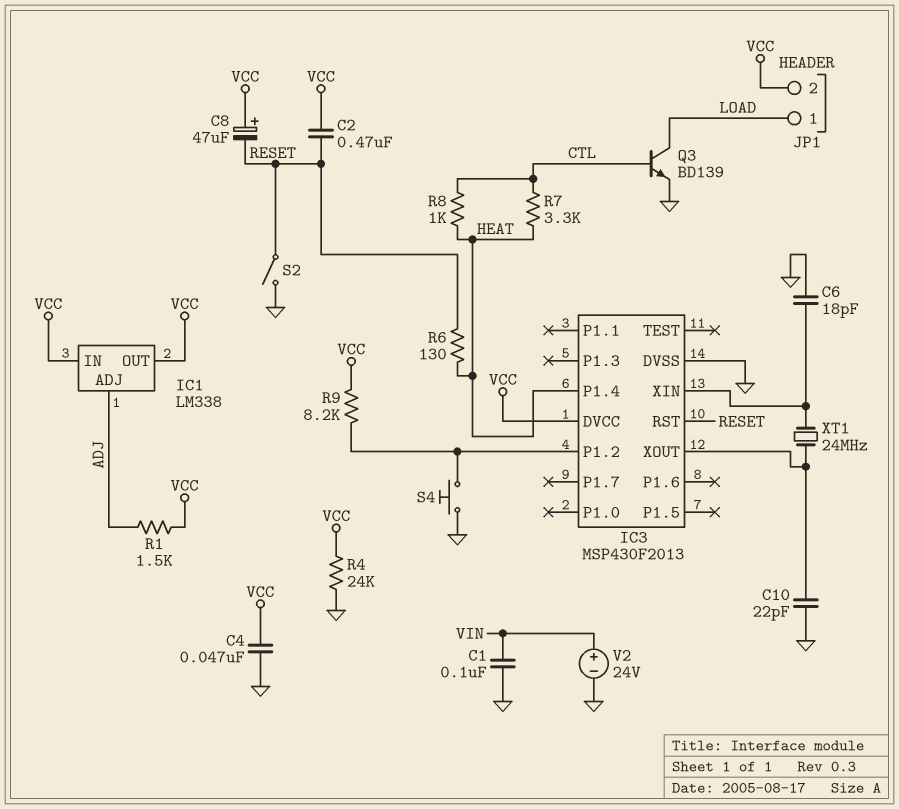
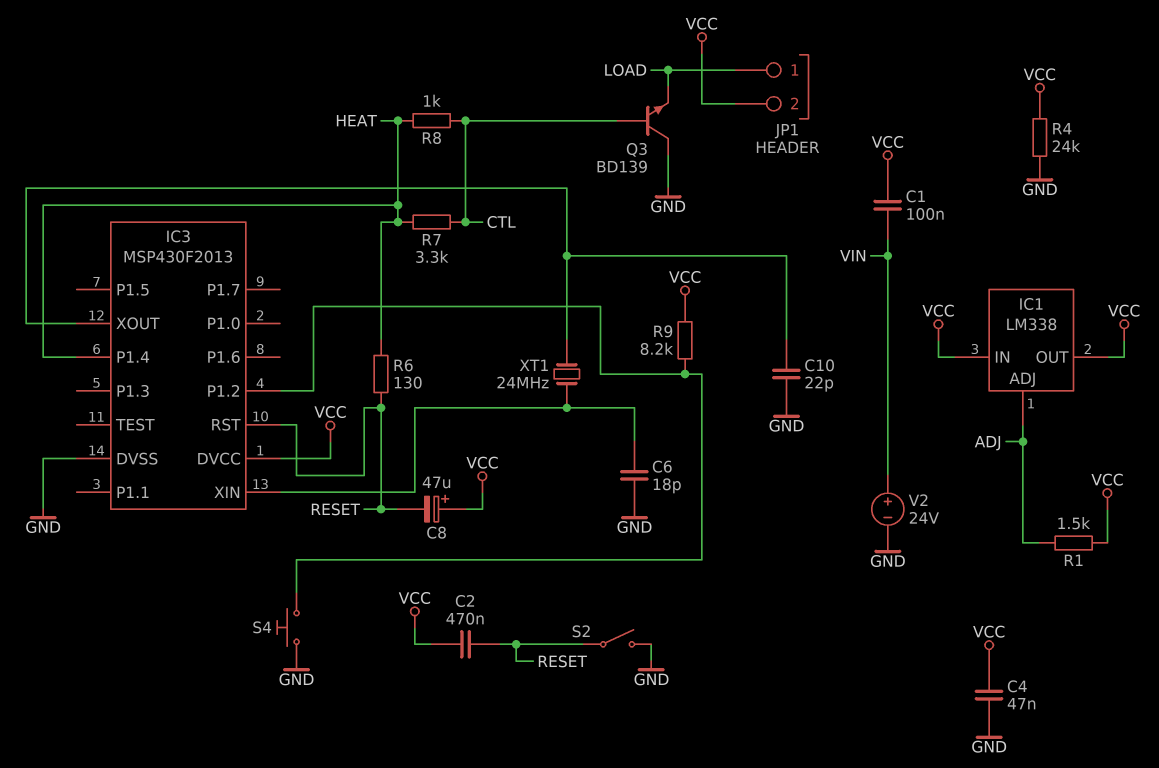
C1: 100nF (GND, VIN) -> 100nF (VCC, VIN)
Q3: NPN BD139 (B CTL, C LOAD, E GND) -> NPN BD139 (B CTL, C GND, E LOAD)

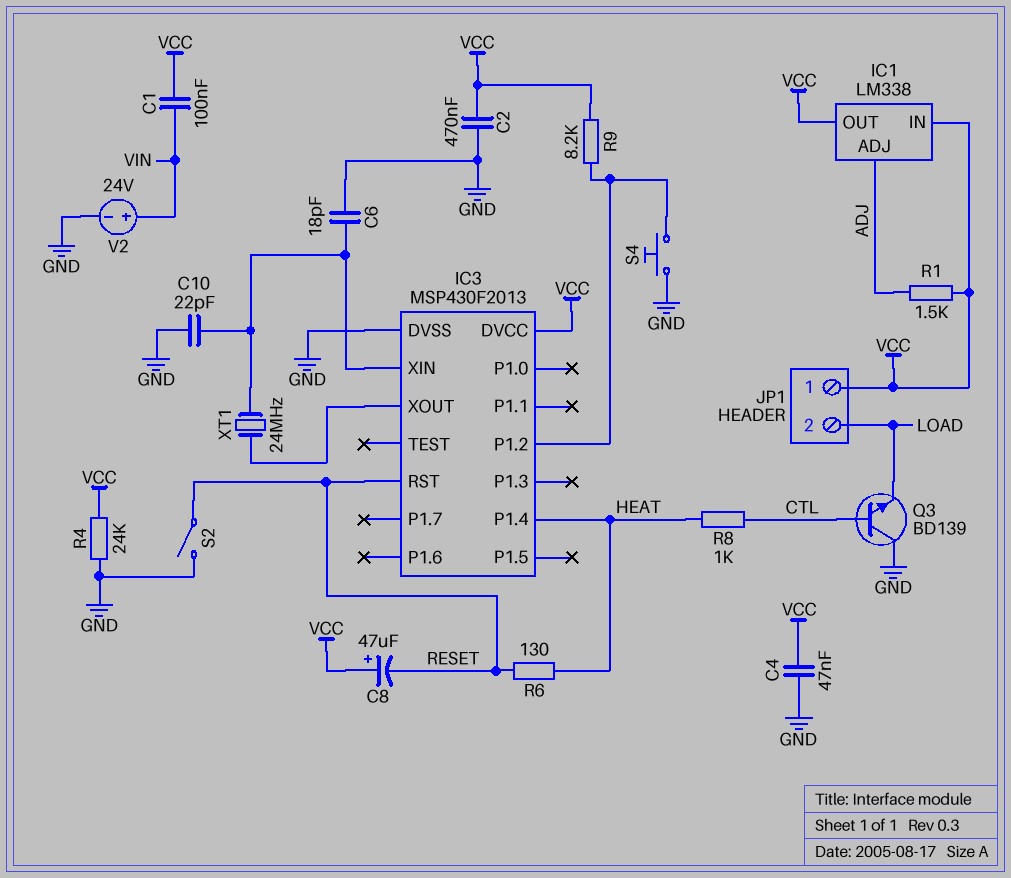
C2: 470nF (RESET, VCC) -> 470nF (GND, VCC)
C10: 22pF (GND, IC3/XOUT) -> 22pF (GND, IC3/XIN)
JP1 pin 1: LOAD -> VCC
JP1 pin 2: VCC -> LOAD
R7: 3.3k (CTL, HEAT) -> none

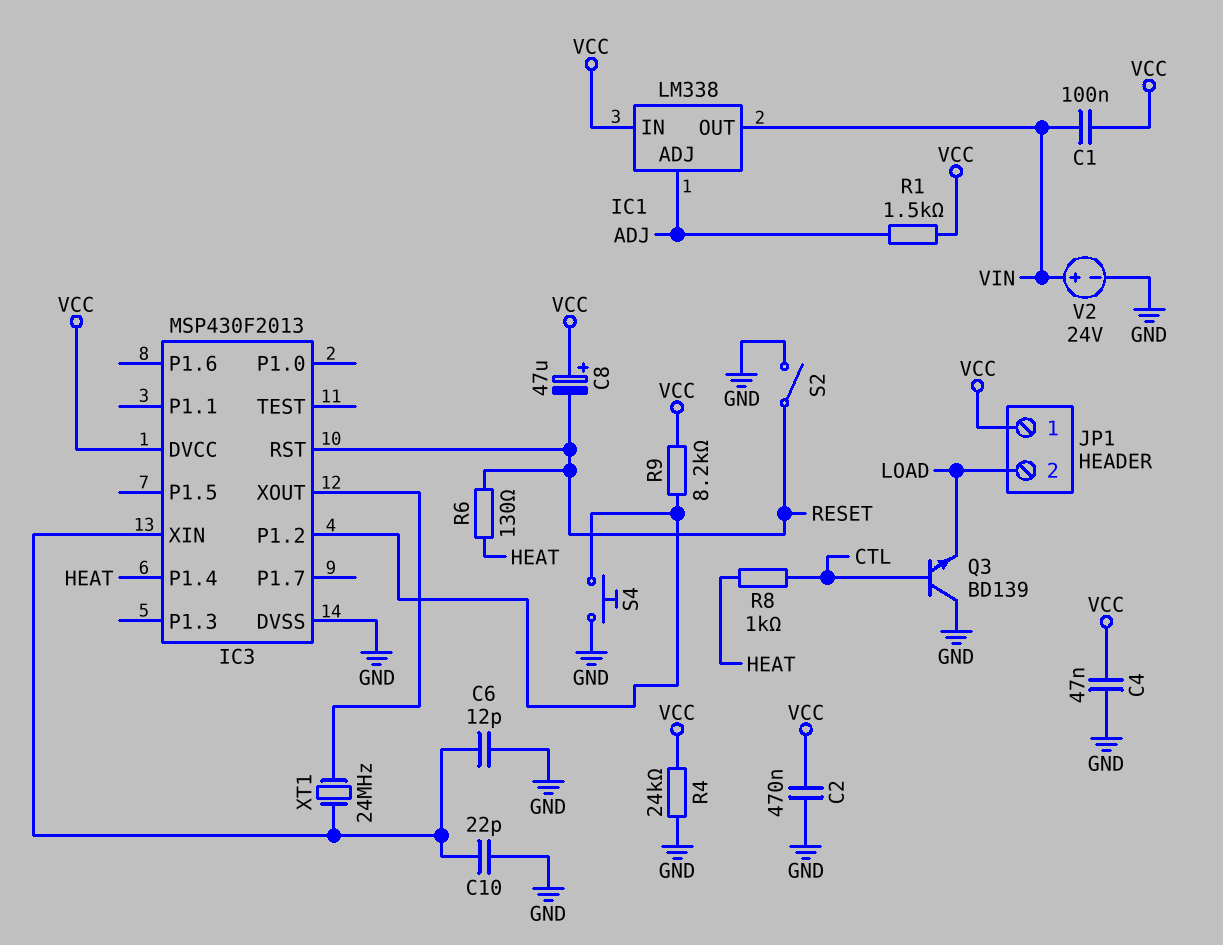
C6: 18pF (GND, IC3/XIN) -> 12pF (GND, IC3/XIN)
IC1 pin OUT: VCC -> VIN

